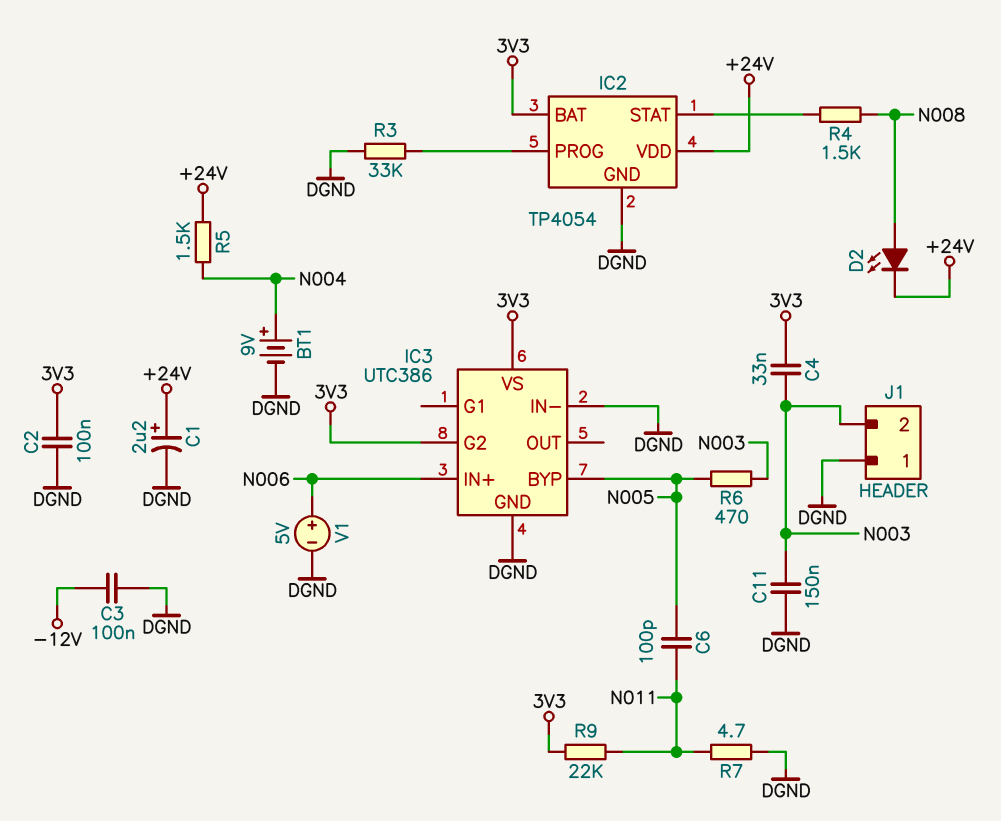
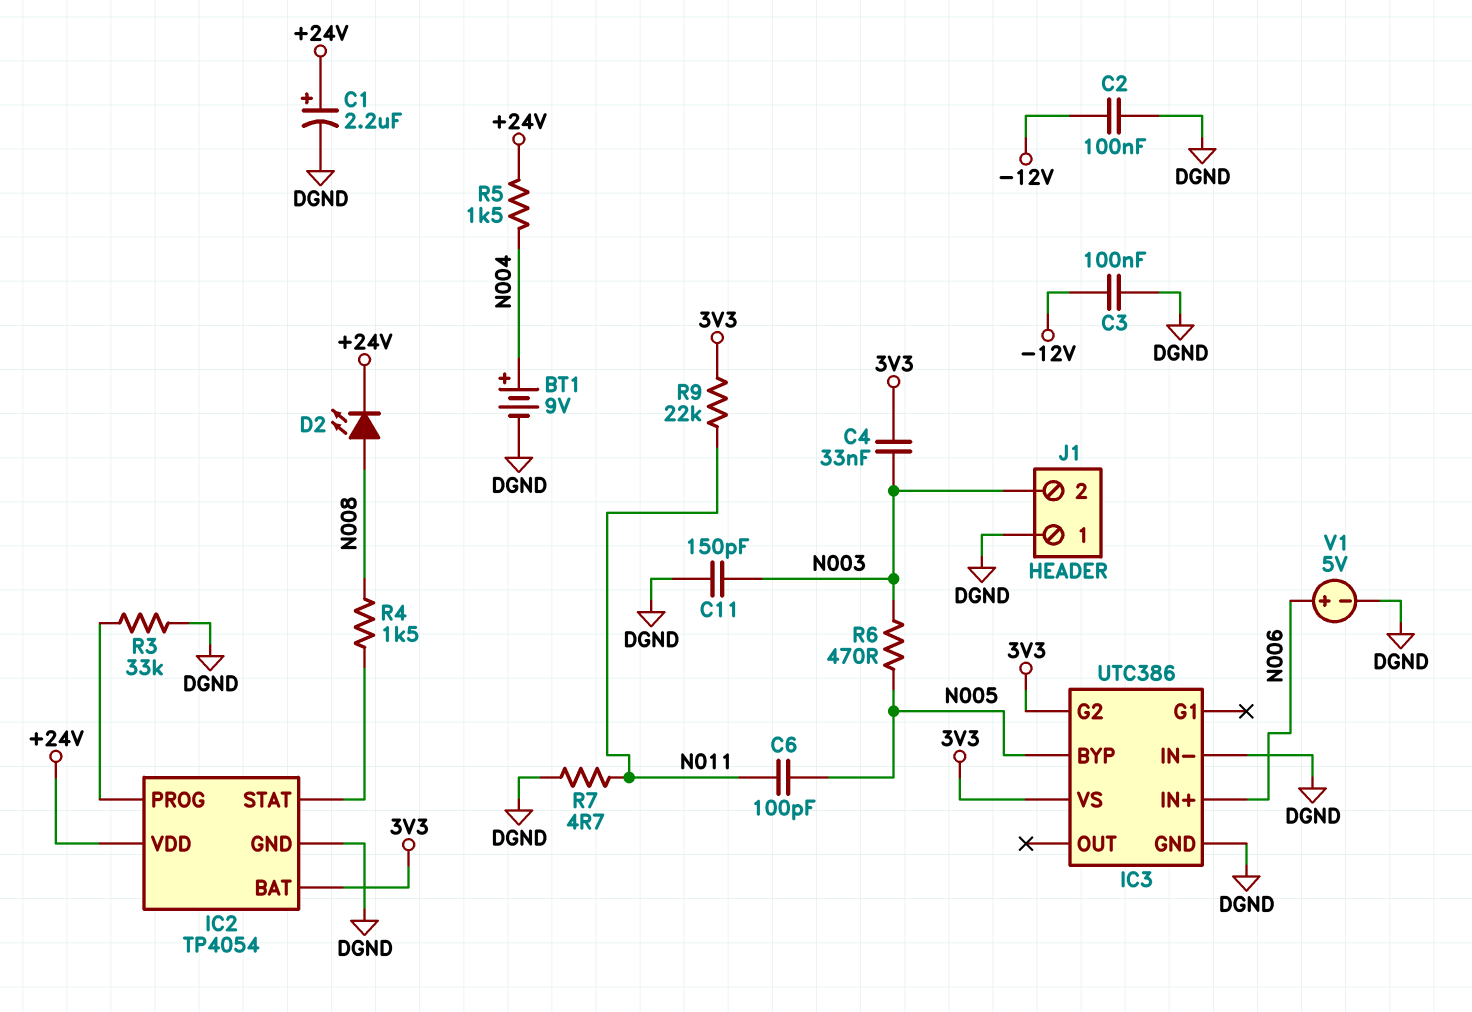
C2: 100nF (3V3, DGND) -> 100nF (-12V, DGND)
C11: 150nF (DGND, N003) -> 150pF (DGND, N003)

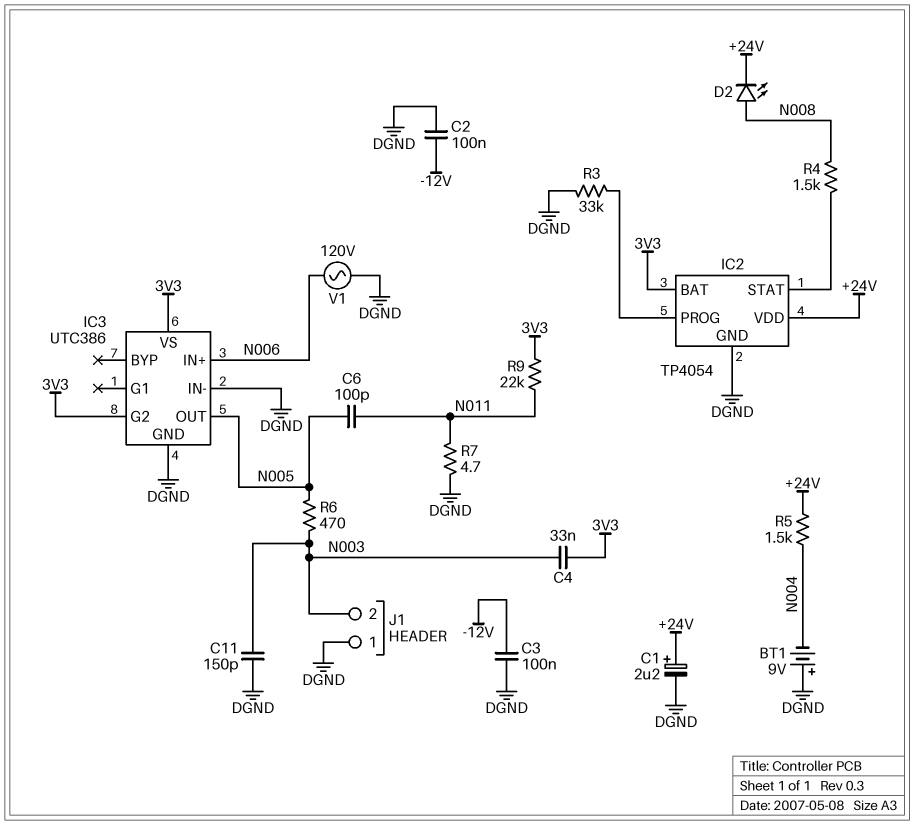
BT1: 9V (plus N004, minus DGND) -> 9V (plus DGND, minus N004)
IC3 pin BYP: N005 -> none
IC3 pin OUT: none -> N005
V1: 5V (plus N006, minus DGND) -> AC 120V (DGND, N006)

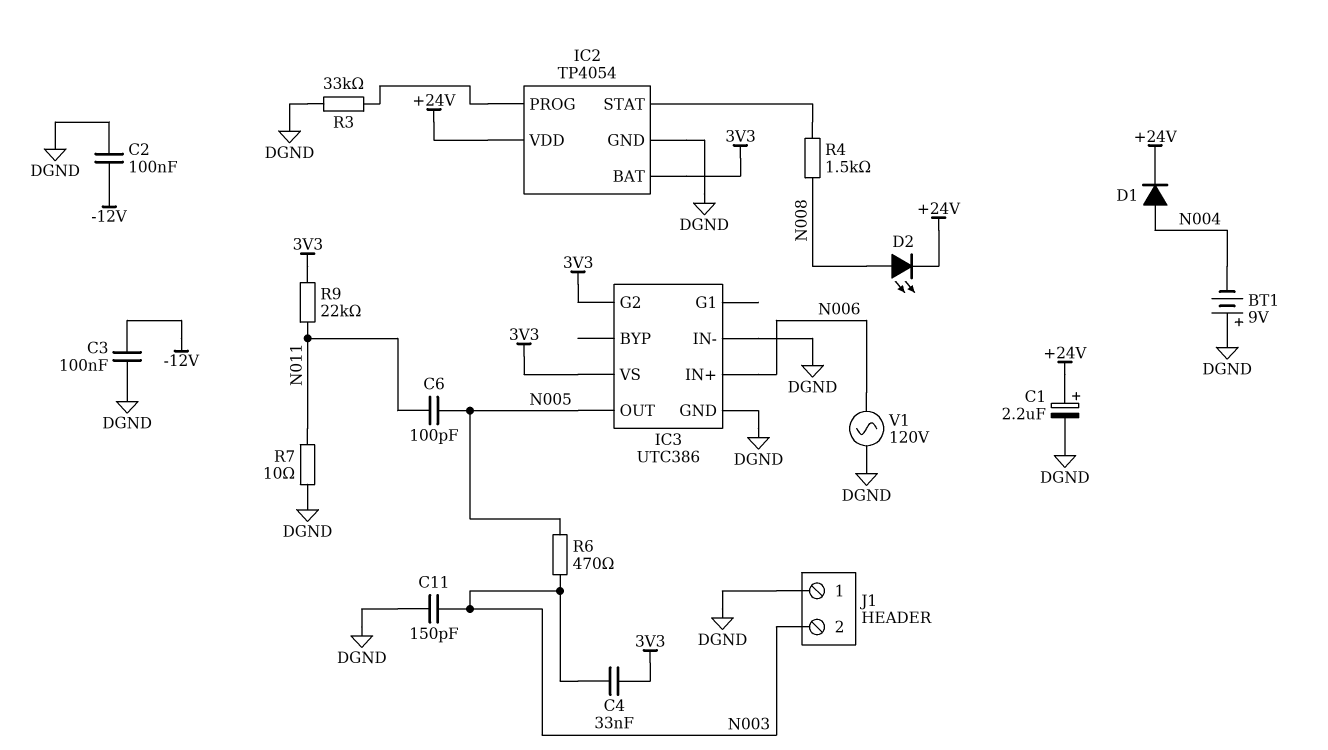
D1: none -> diode (A N004, K +24V)
R5: 1.5k (+24V, N004) -> none
R7: 4.7 (DGND, N011) -> 10 (DGND, N011)

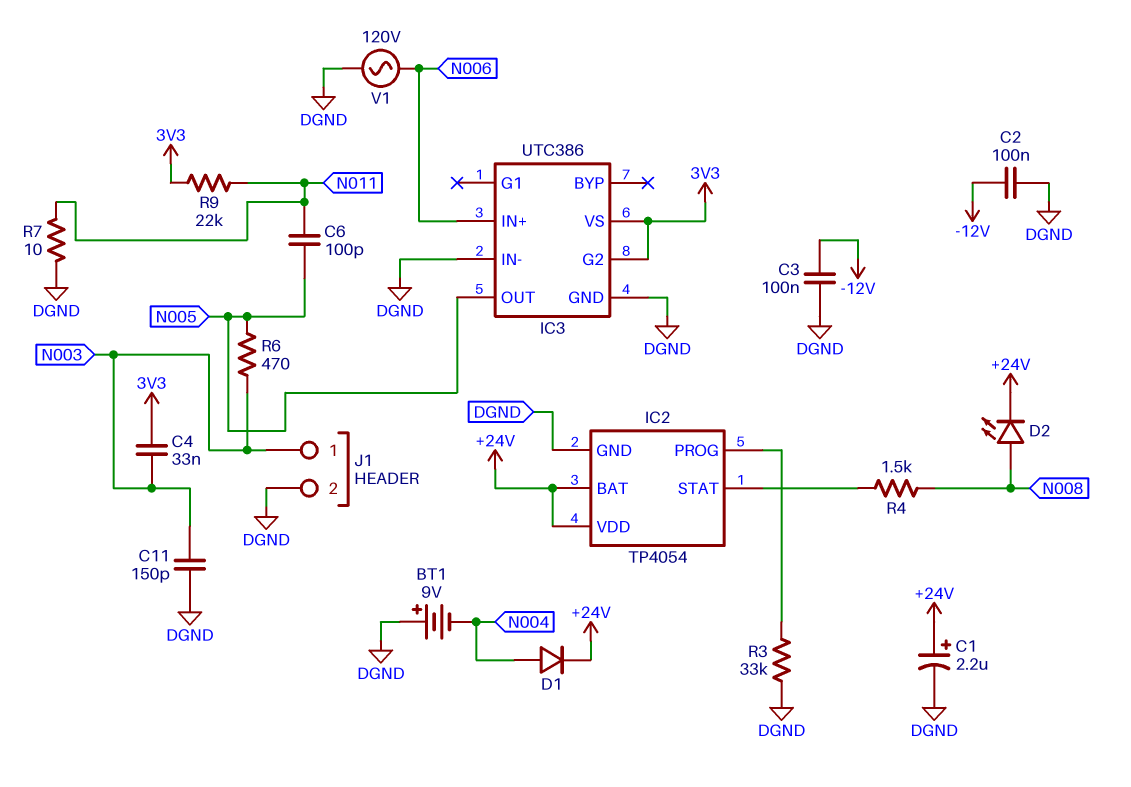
IC2 pin BAT: 3V3 -> +24V
J1 pin 1: DGND -> N003
J1 pin 2: N003 -> DGND

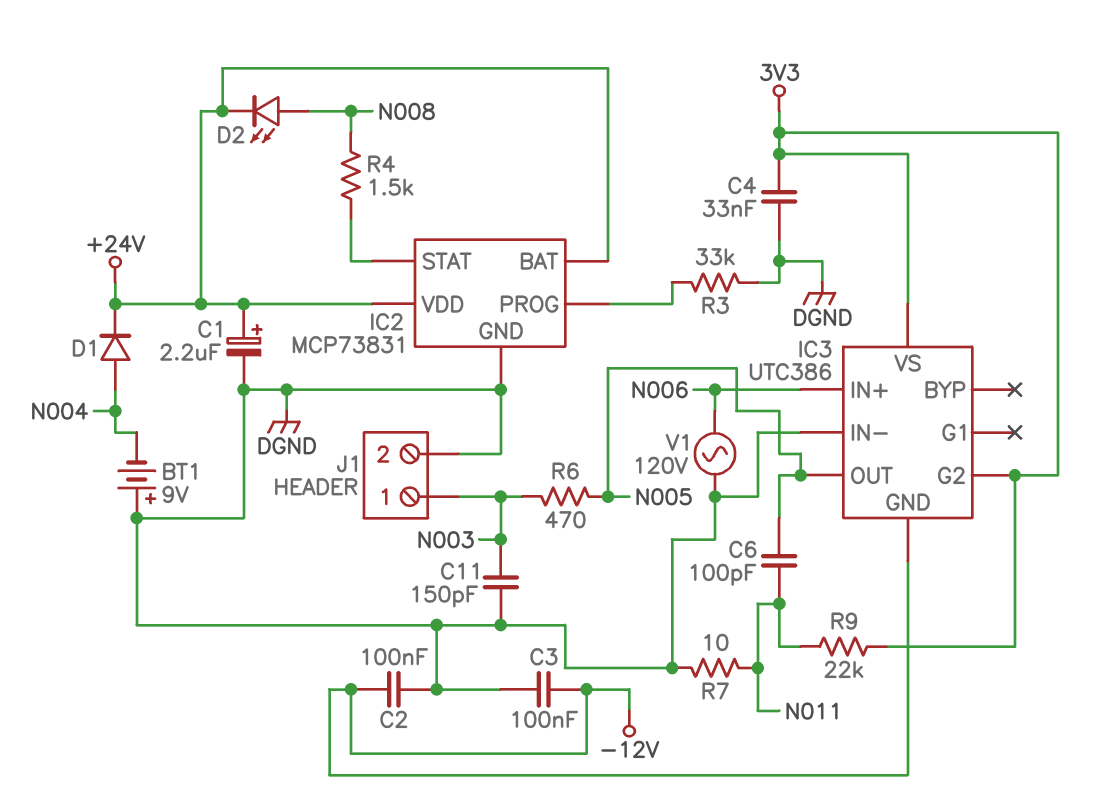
C4: 33nF (3V3, N003) -> 33nF (3V3, DGND)
IC2: TP4054 -> MCP73831
IC3 pin GND: DGND -> -12V

